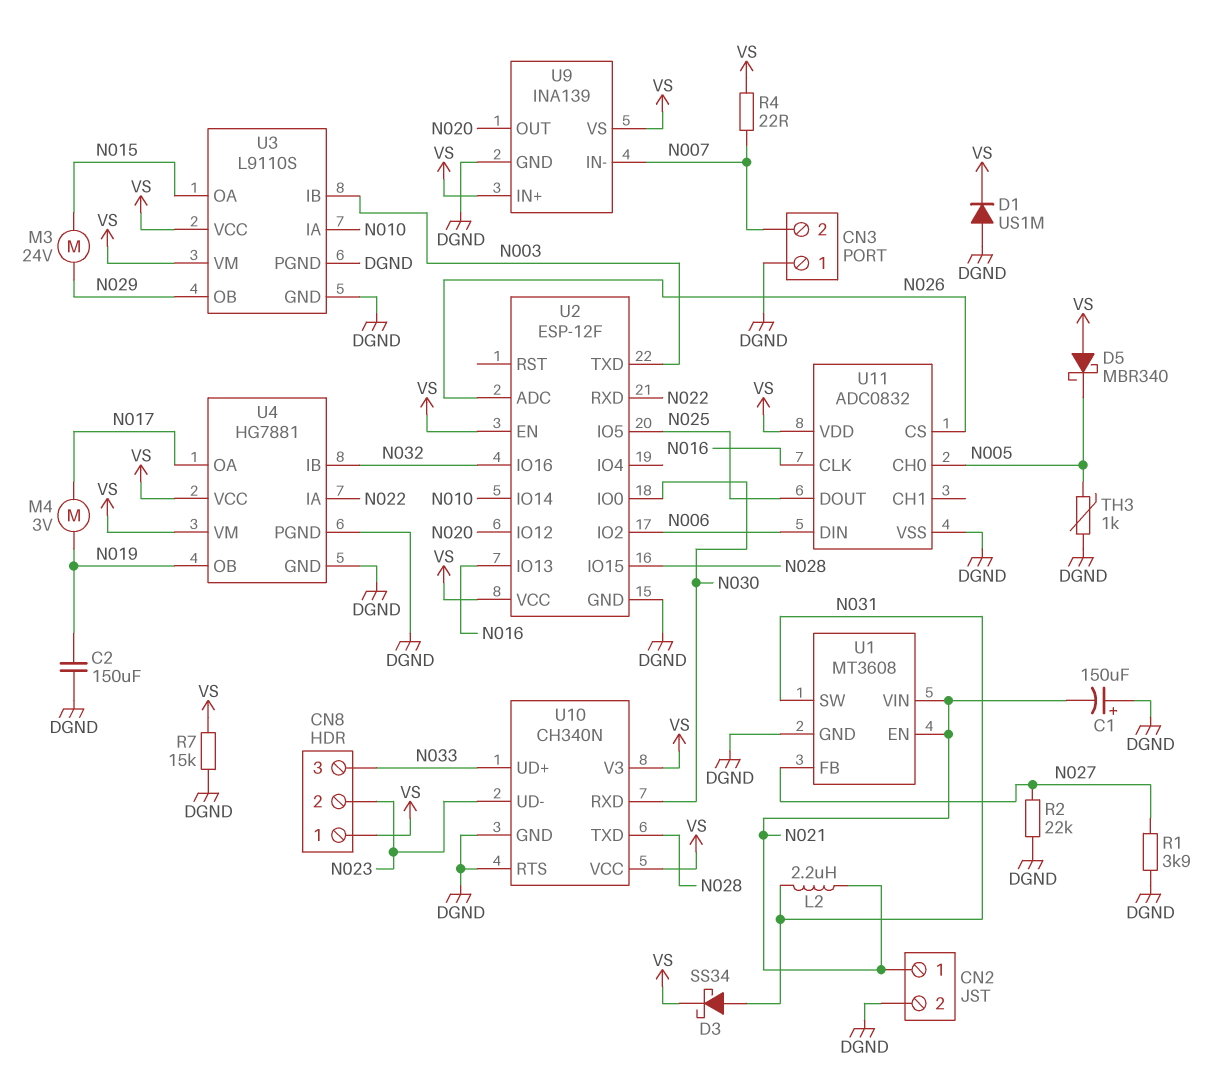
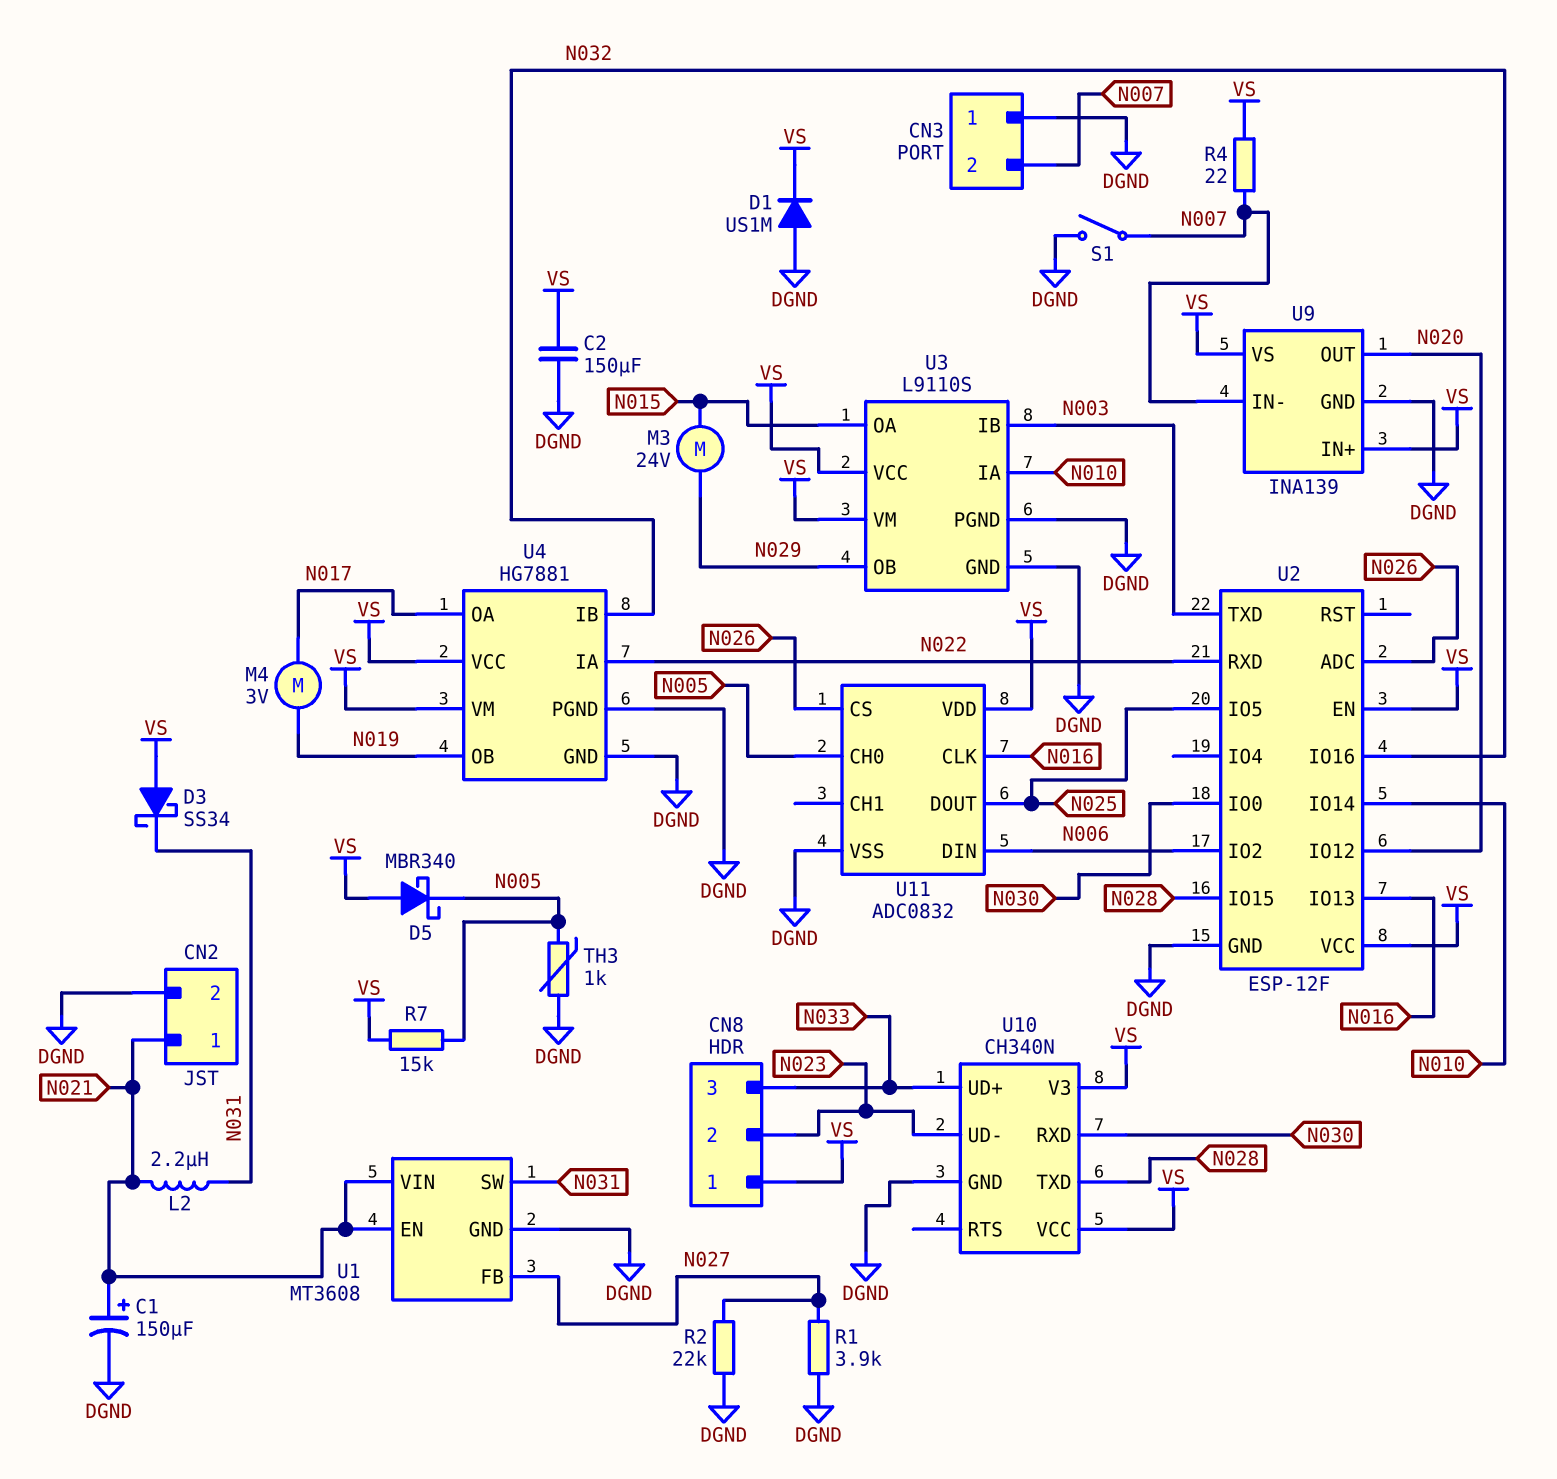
C1: 150uF (plus DGND, minus N021) -> 150uF (plus N021, minus DGND)
C2: 150uF (DGND, N019) -> 150uF (DGND, VS)
D3: schottky SS34 (A N031, K VS) -> schottky SS34 (A VS, K N031)
R7: 15k (DGND, VS) -> 15k (N005, VS)
S1: none -> switch (DGND, N007)
U10 pin RTS: DGND -> none

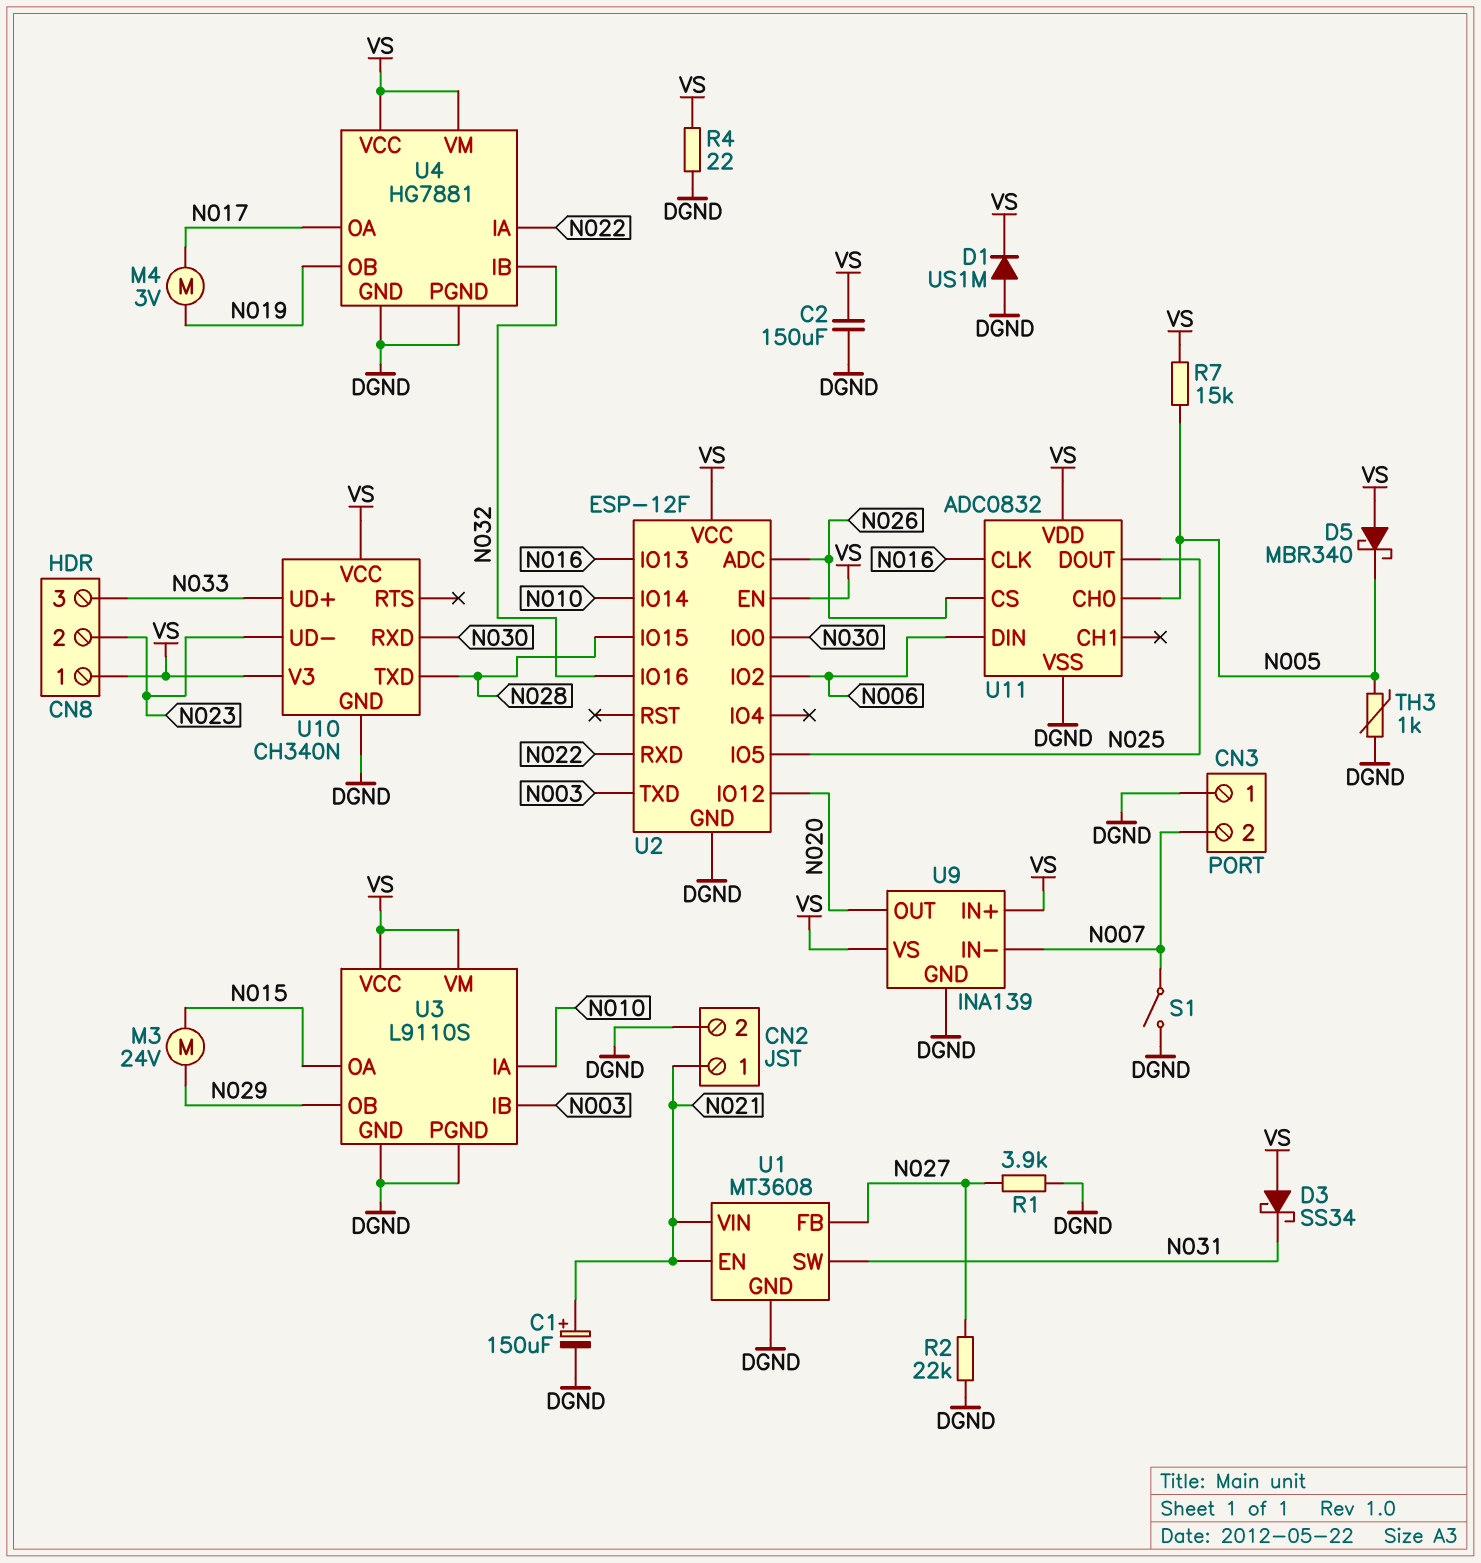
L2: 2.2uH (N021, N031) -> none
R4: 22 (N007, VS) -> 22 (DGND, VS)

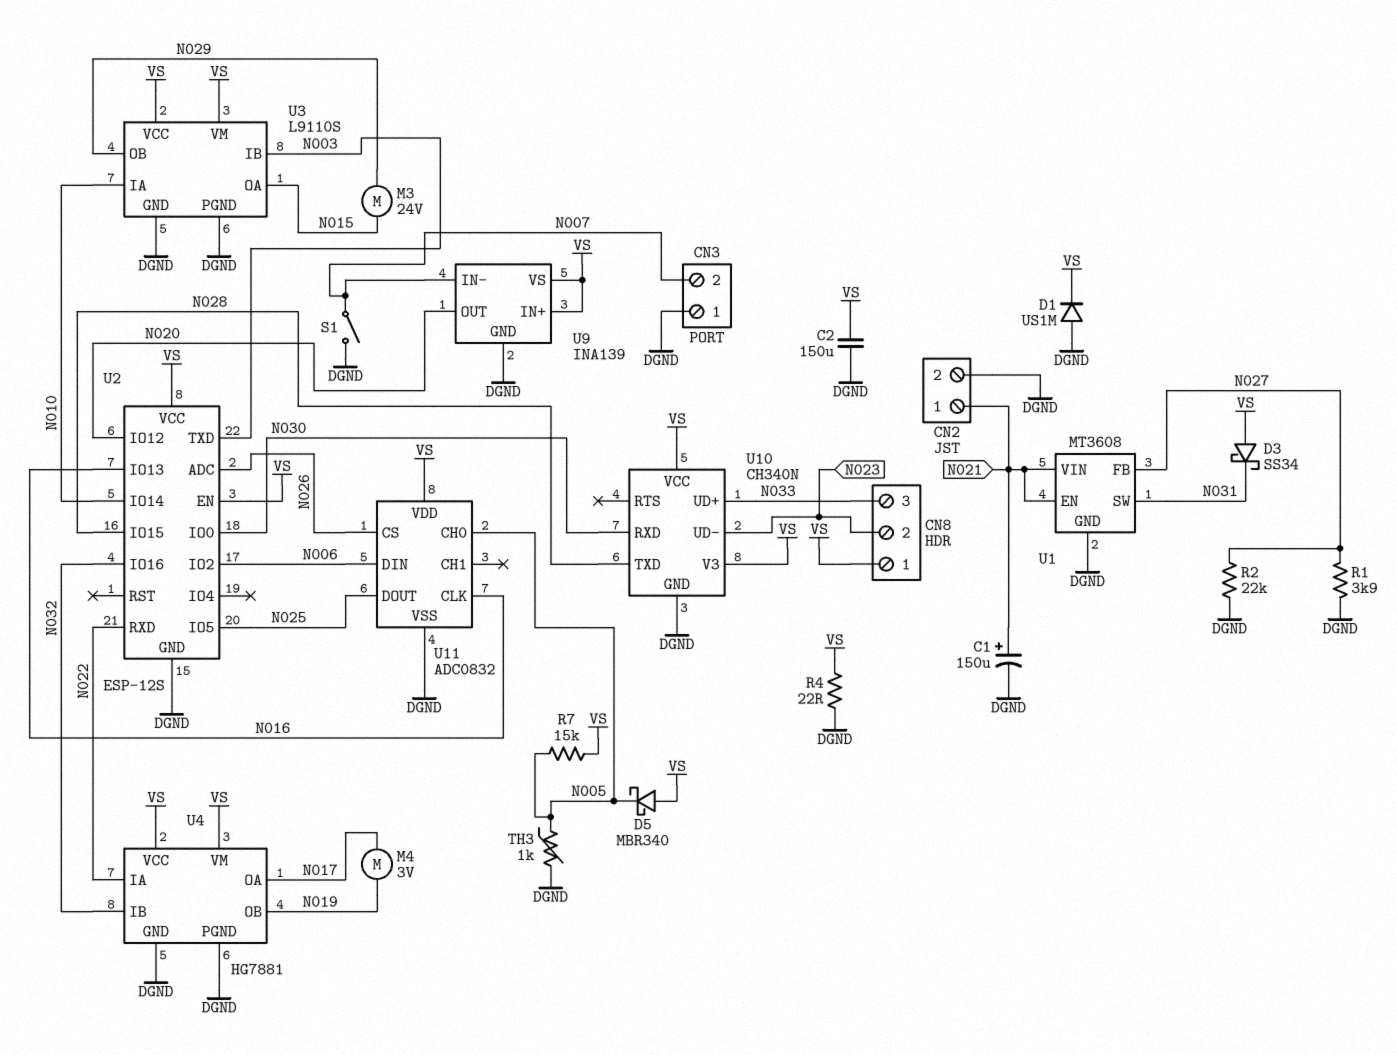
U2: ESP-12F -> ESP-12S

